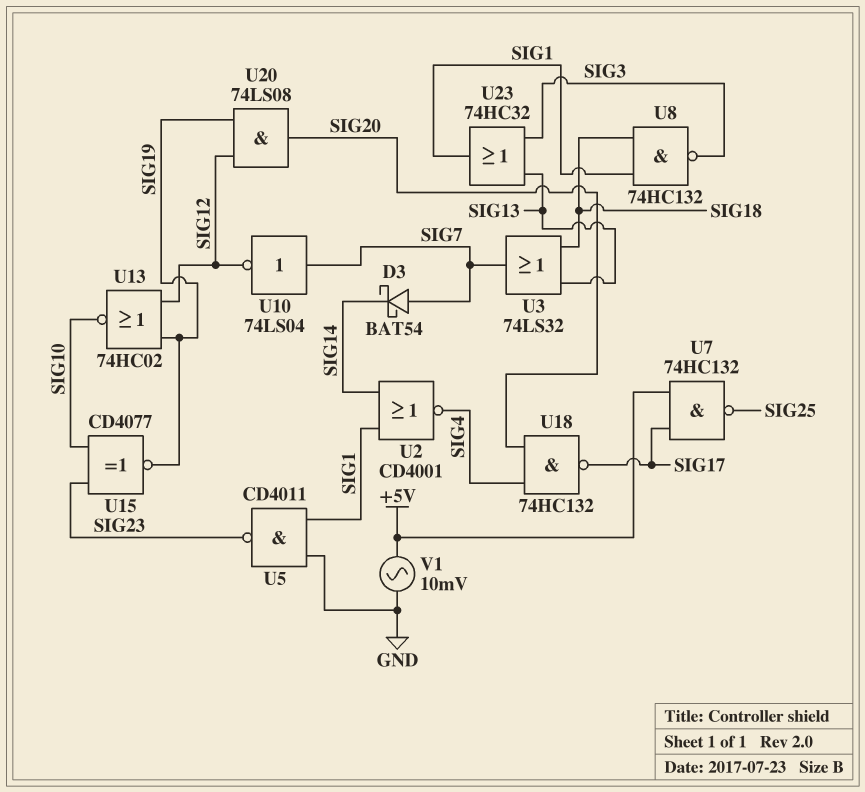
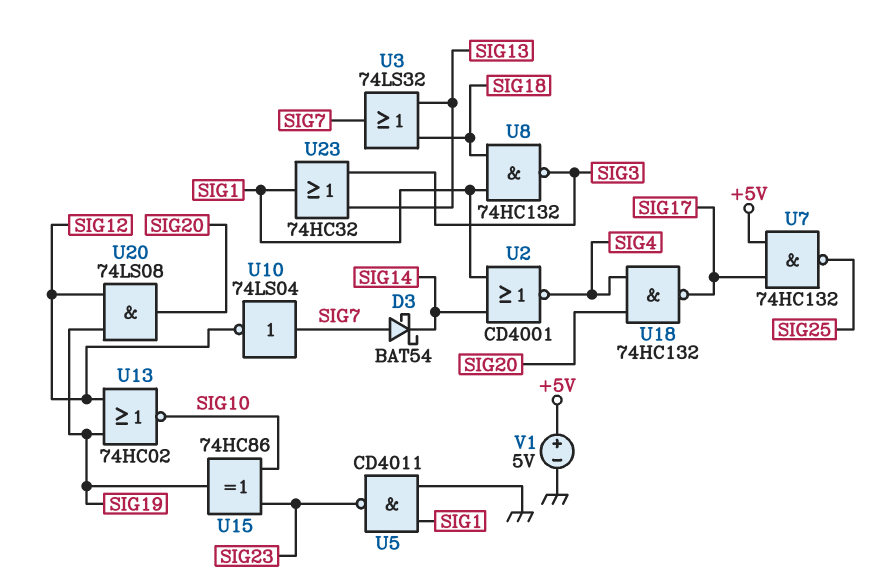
U15: XNOR CD4077 (in SIG10, in SIG23, out SIG19) -> XOR 74HC86 (in SIG10, in SIG23, out SIG19)
V1: AC 10mV (+5V, GND) -> 5V (plus +5V, minus GND)

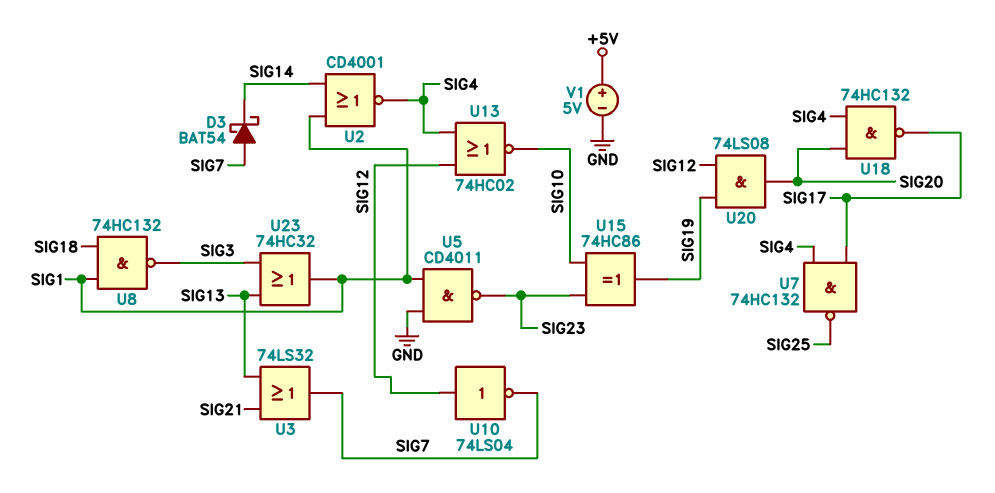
U3: OR 74LS32 (in SIG13, in SIG18, out SIG7) -> OR 74LS32 (in SIG13, in SIG21, out SIG7)
U7: NAND 74HC132 (in +5V, in SIG17, out SIG25) -> NAND 74HC132 (in SIG4, in SIG17, out SIG25)
U10: NOT 74LS04 (in SIG7, out SIG12) -> NOT 74LS04 (in SIG12, out SIG7)
U13: NOR 74HC02 (in SIG12, in SIG19, out SIG10) -> NOR 74HC02 (in SIG4, in SIG12, out SIG10)

